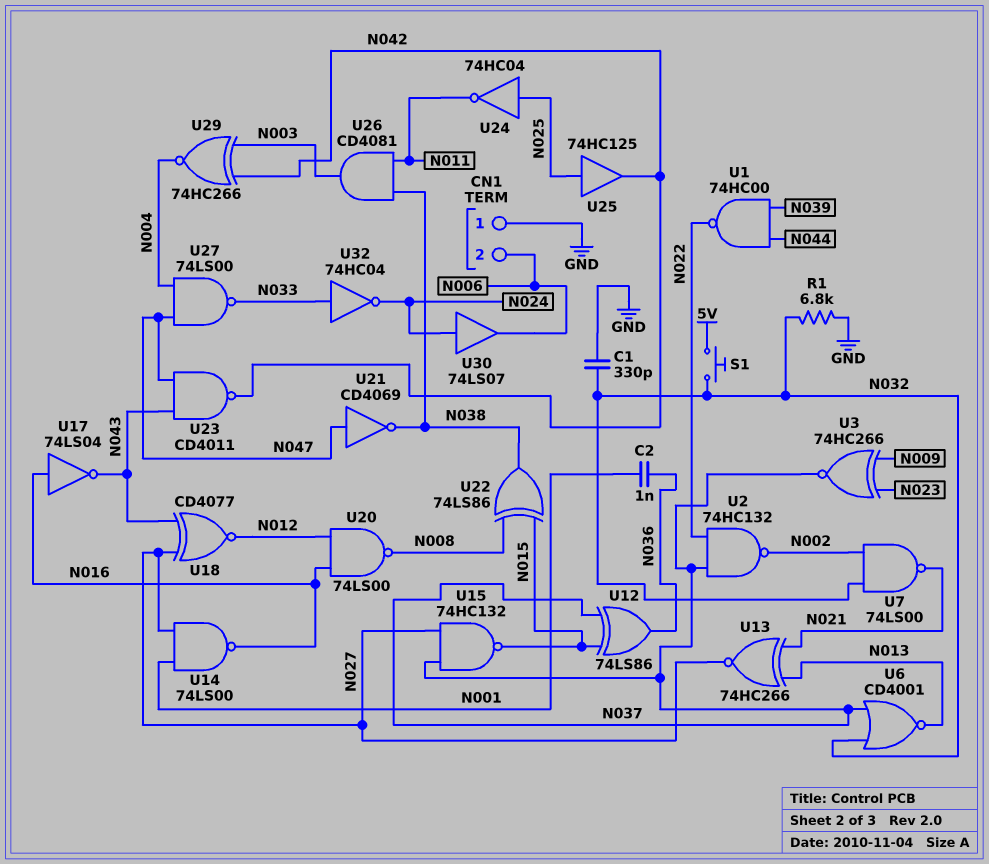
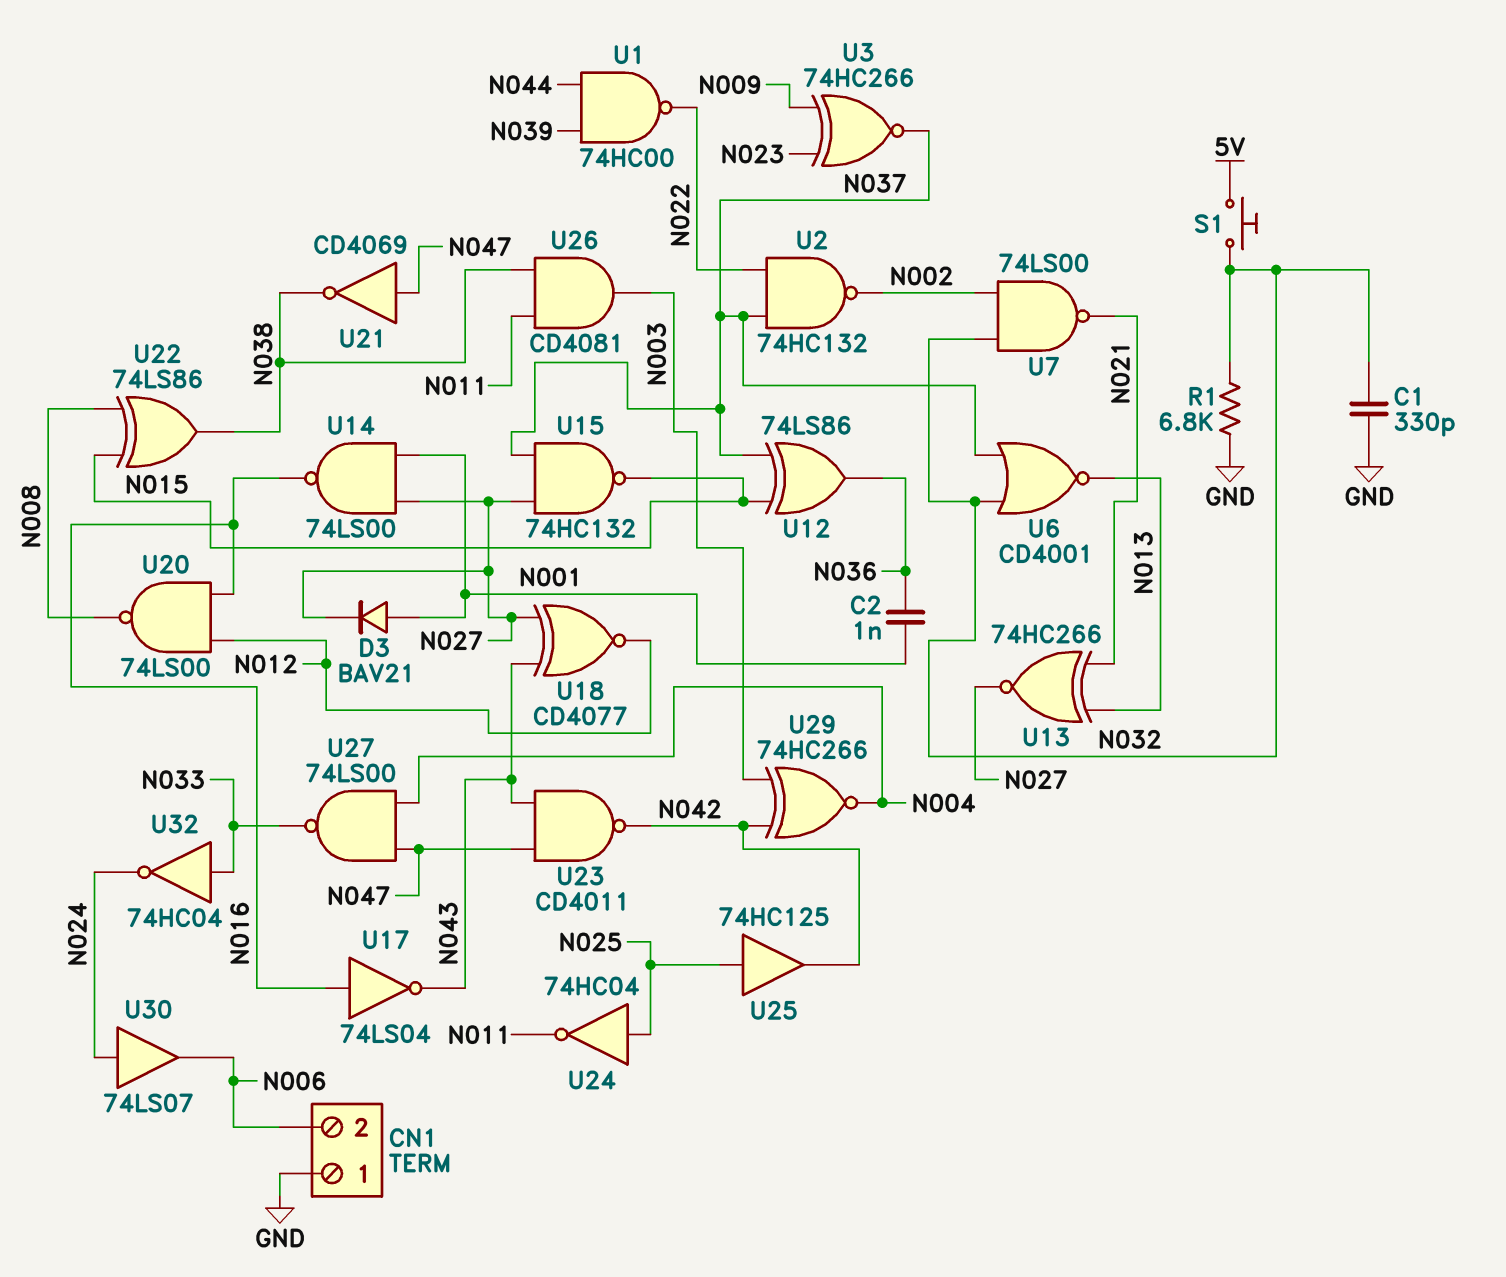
D3: none -> diode BAV21 (A N001, K N027)

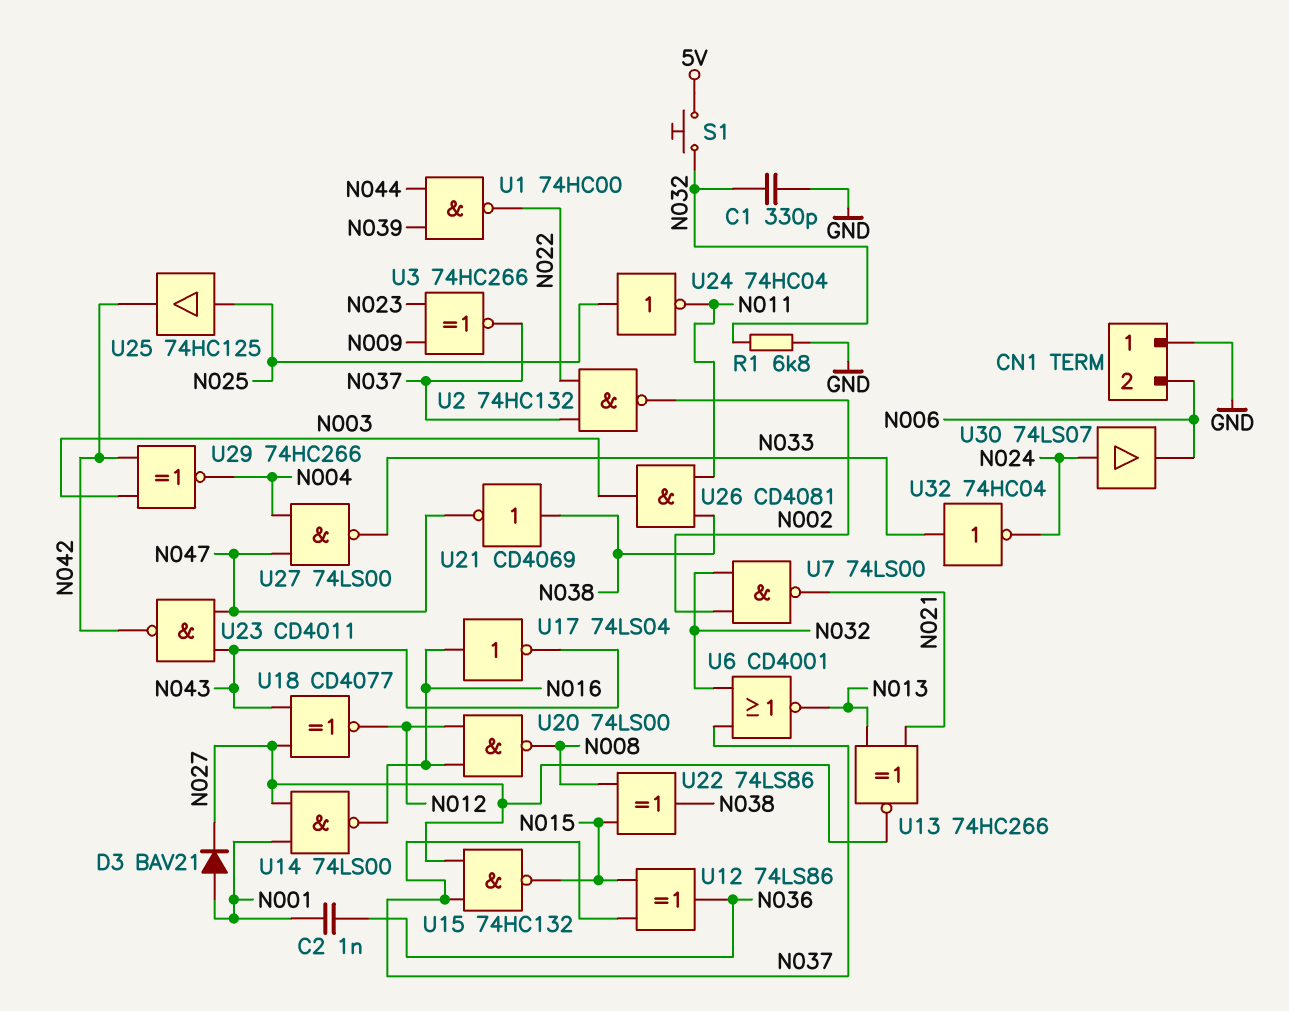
U21: NOT CD4069 (in N047, out N038) -> NOT CD4069 (in N038, out N047)

